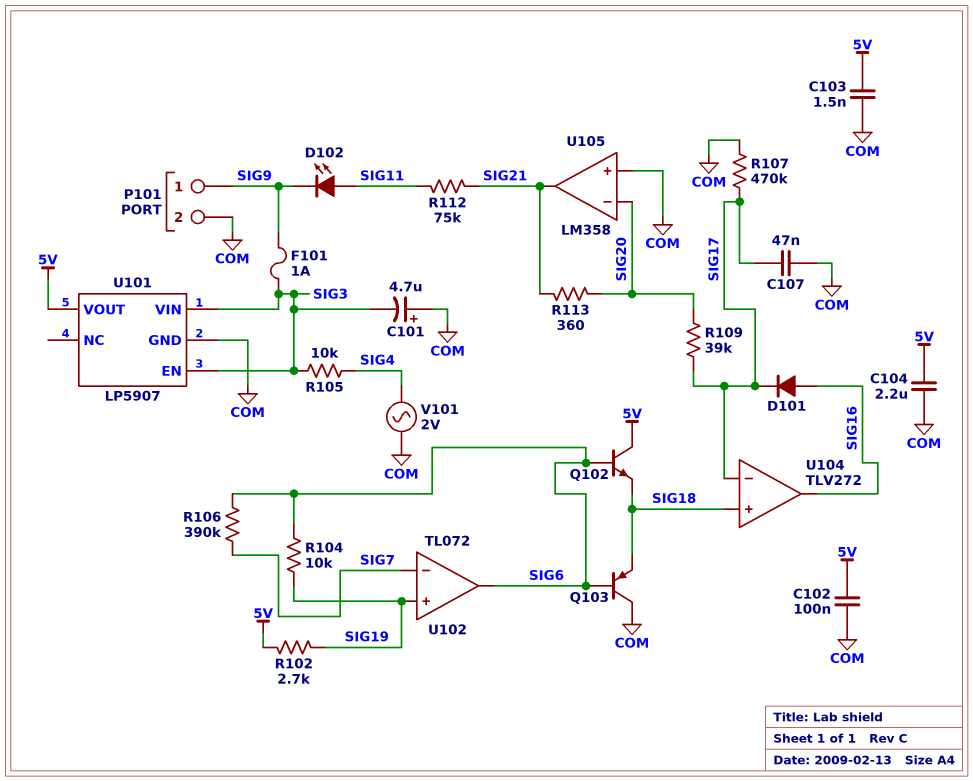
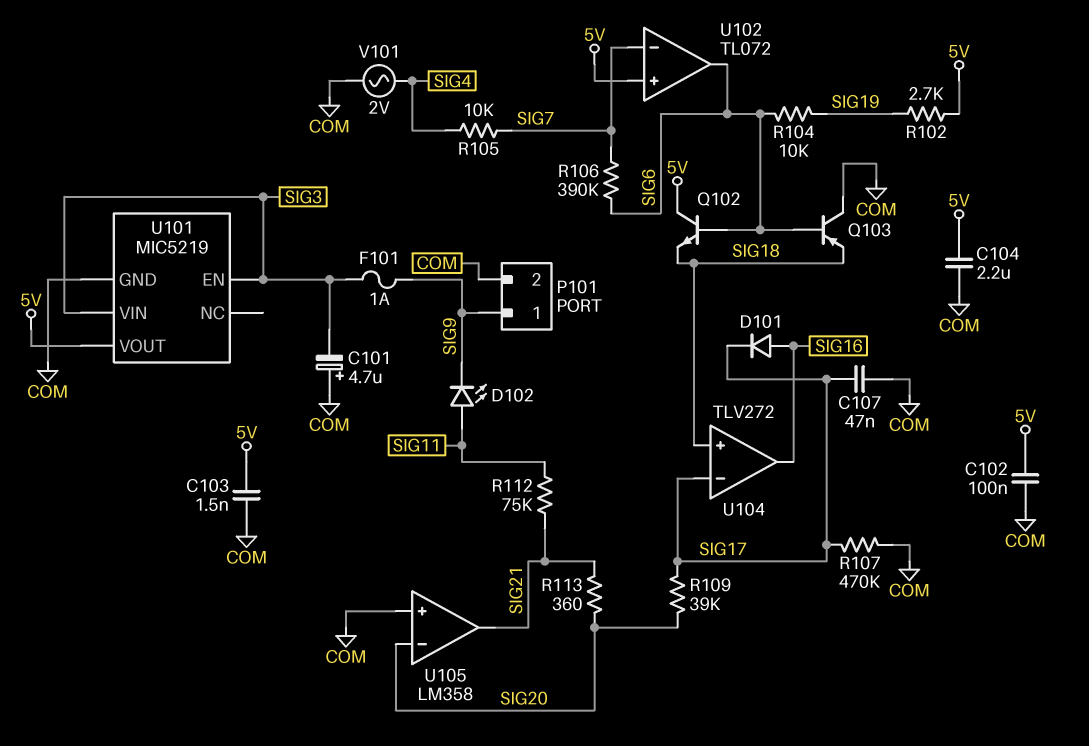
R105: 10k (SIG3, SIG4) -> 10k (SIG4, SIG7)
U101: LP5907 -> MIC5219
U102 pin in+: SIG19 -> 5V

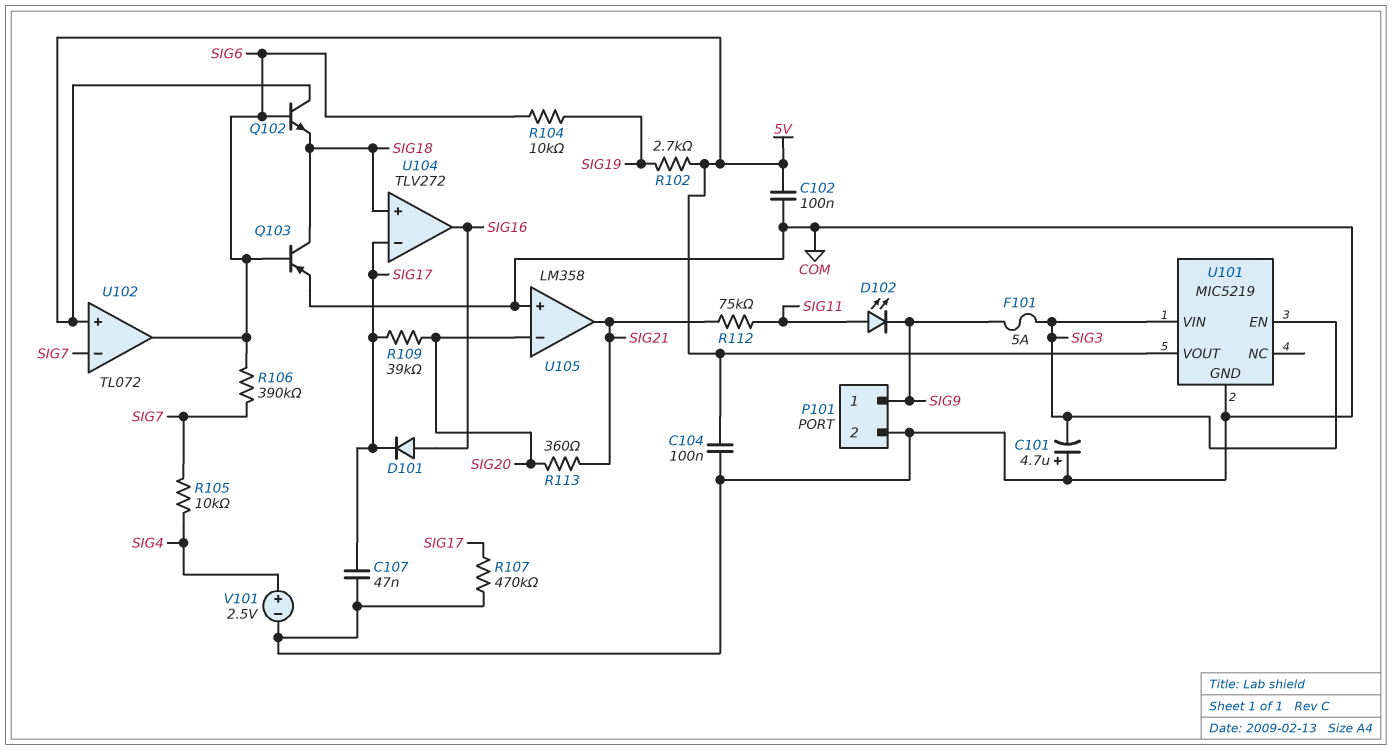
C103: 1.5nF (5V, COM) -> none
C104: 2.2uF (5V, COM) -> 100nF (5V, COM)
F101: 1A (SIG3, SIG9) -> 5A (SIG3, SIG9)
Q103: PNP (B SIG6, C COM, E SIG18) -> PNP (B SIG6, C SIG18, E COM)
V101: AC 2V (COM, SIG4) -> 2.5V (plus SIG4, minus COM)

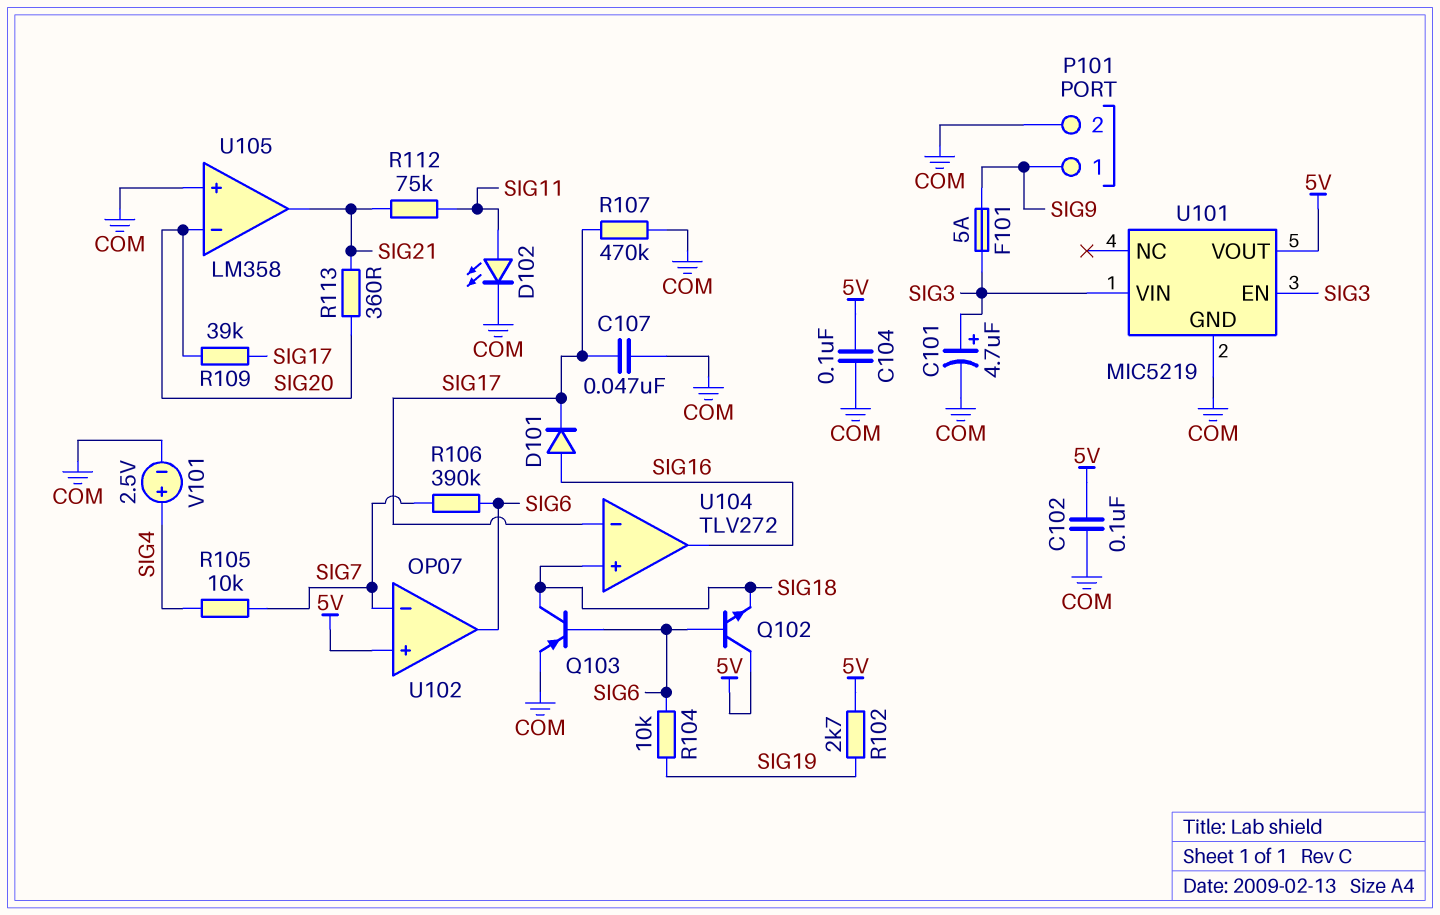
C101: 4.7uF (plus COM, minus SIG3) -> 4.7uF (plus SIG3, minus COM)
D102: LED (A SIG11, K SIG9) -> LED (A SIG11, K COM)
U102: TL072 -> OP07

